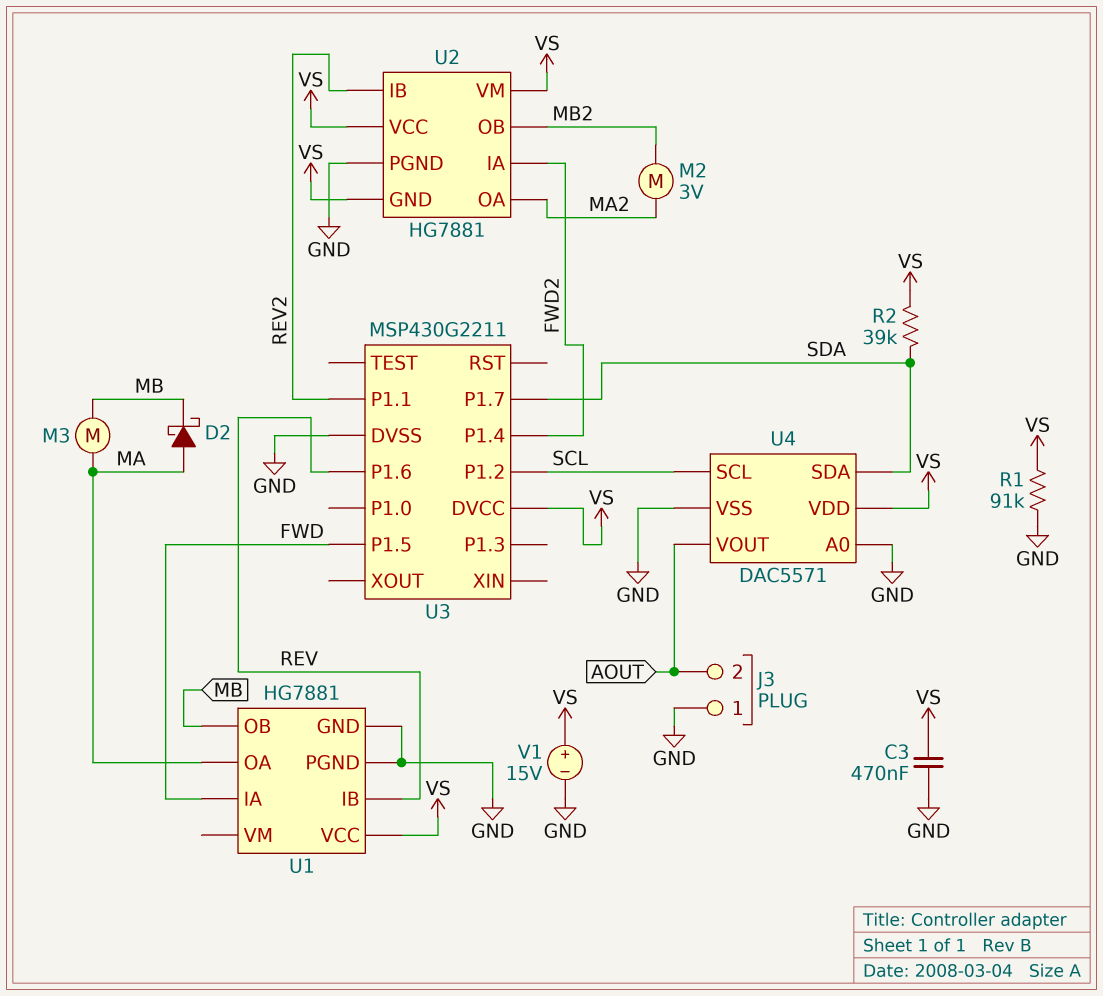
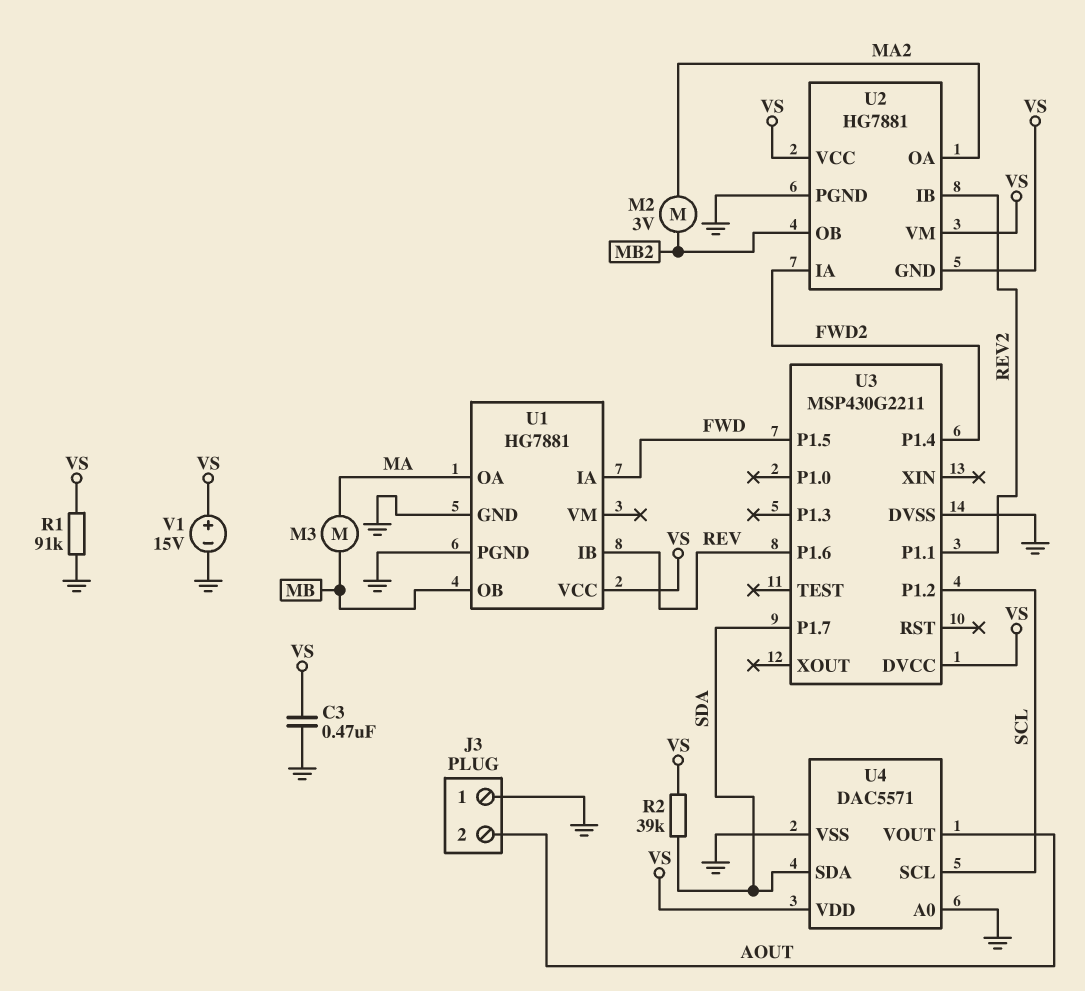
D2: schottky (A MA, K MB) -> none

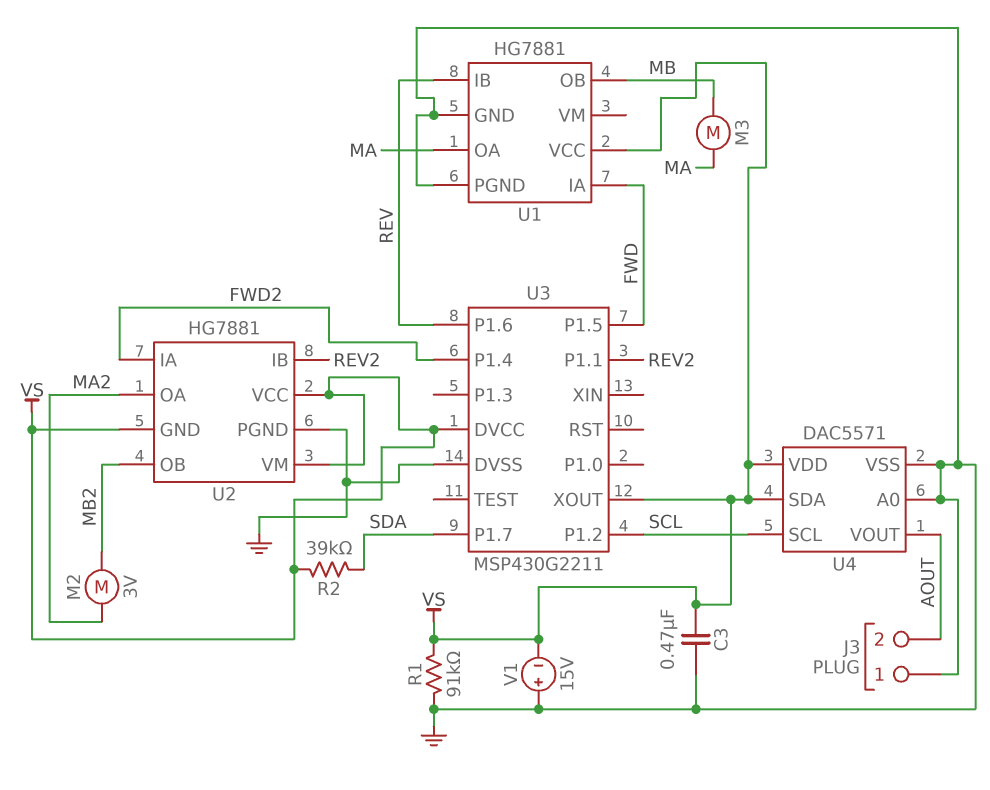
U3 pin XOUT: none -> VS
U4 pin SDA: SDA -> VS
V1: 15V (plus VS, minus GND) -> 15V (plus GND, minus VS)

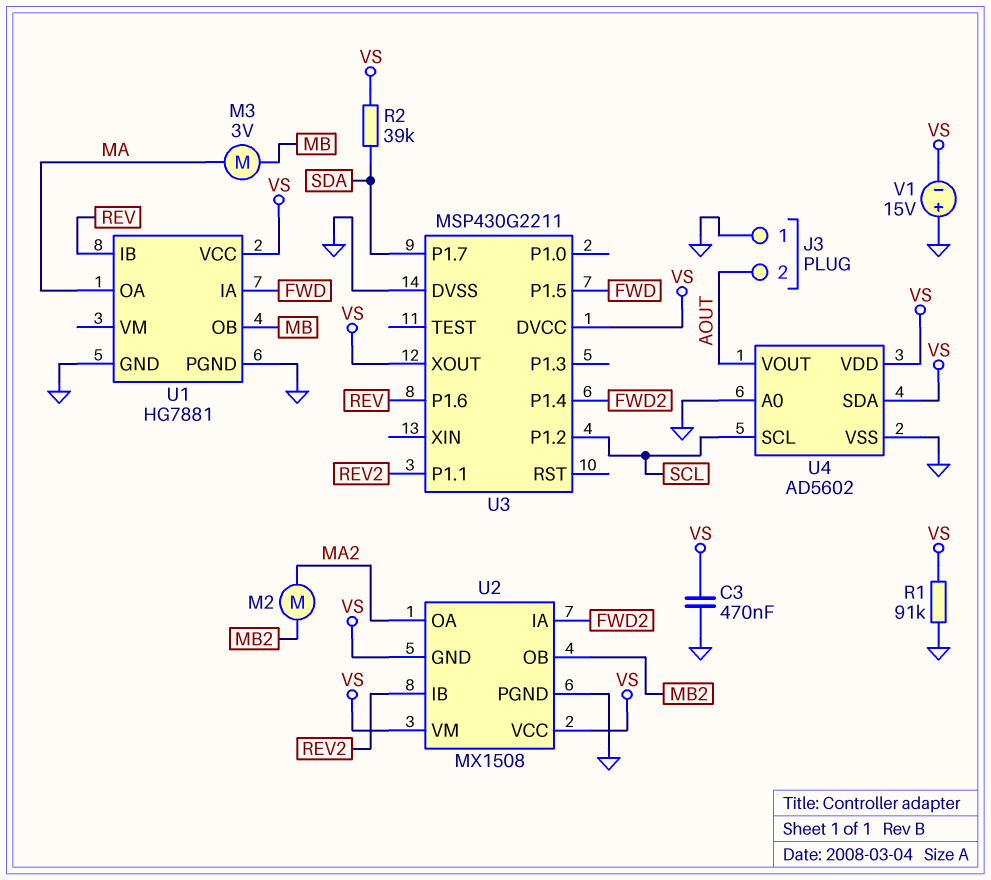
M2: motor 3V (MA2, MB2) -> motor (MA2, MB2)
M3: motor (MA, MB) -> motor 3V (MA, MB)
U2: HG7881 -> MX1508
U4: DAC5571 -> AD5602

